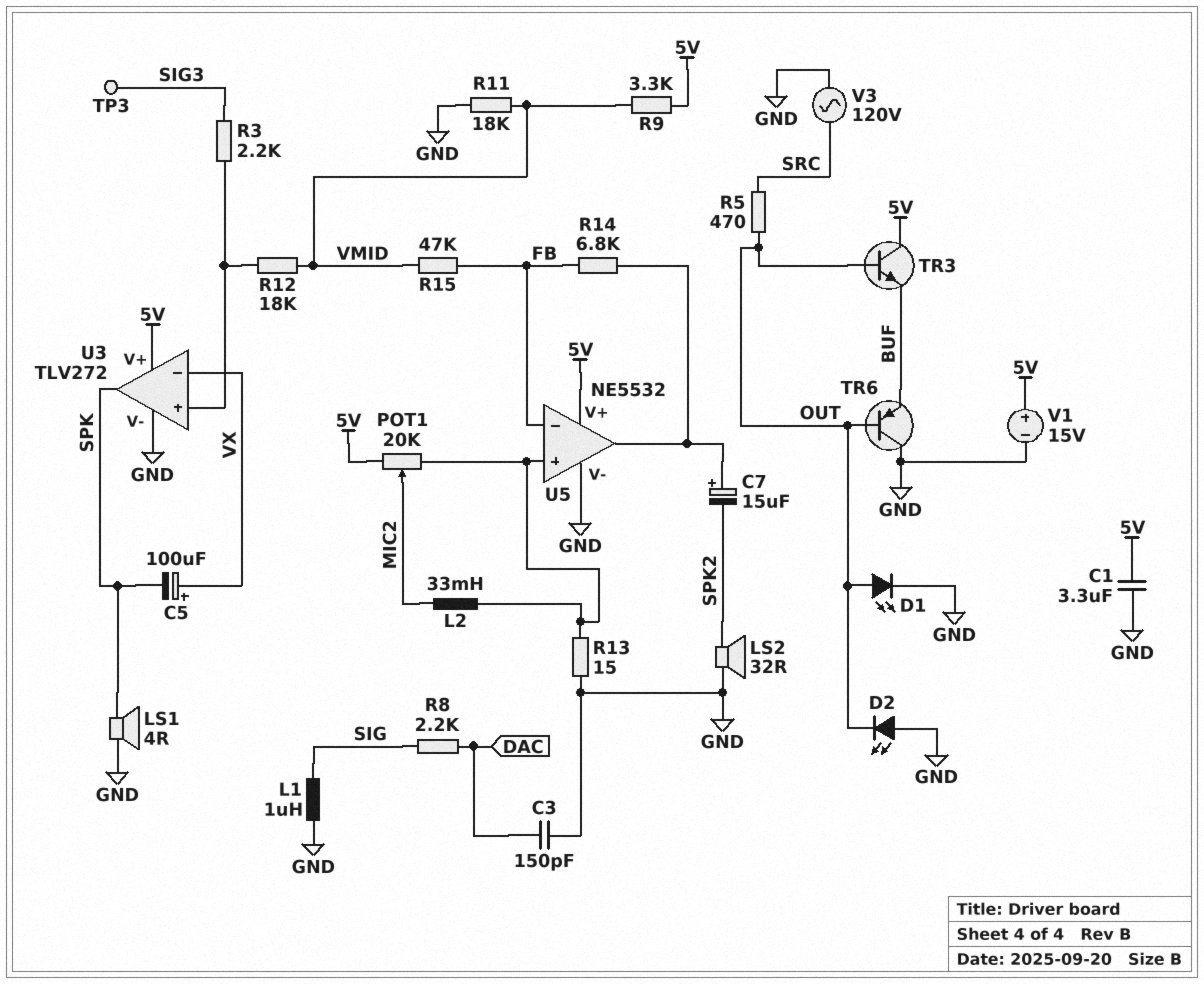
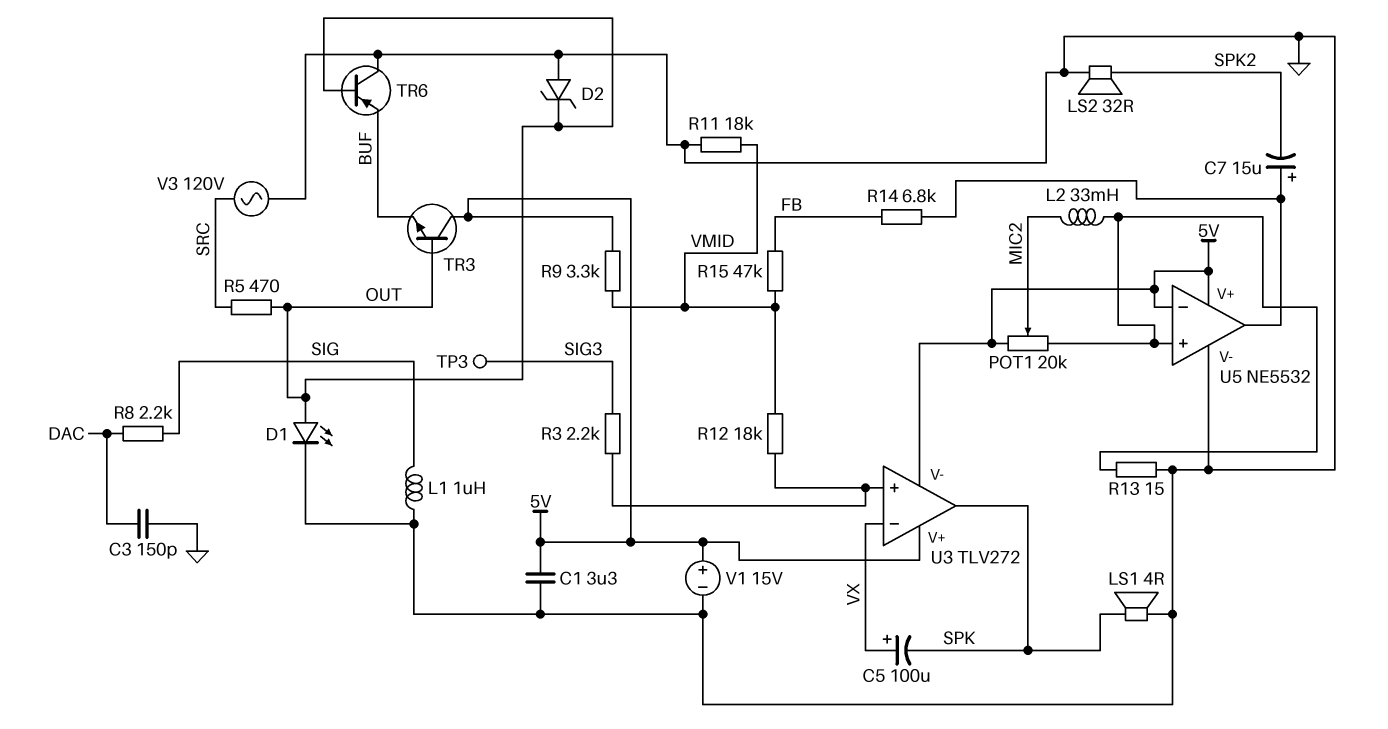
D2: LED (A GND, K OUT) -> zener (A GND, K OUT)
U3 pin V-: GND -> 5V
U5 pin in-: FB -> 5V

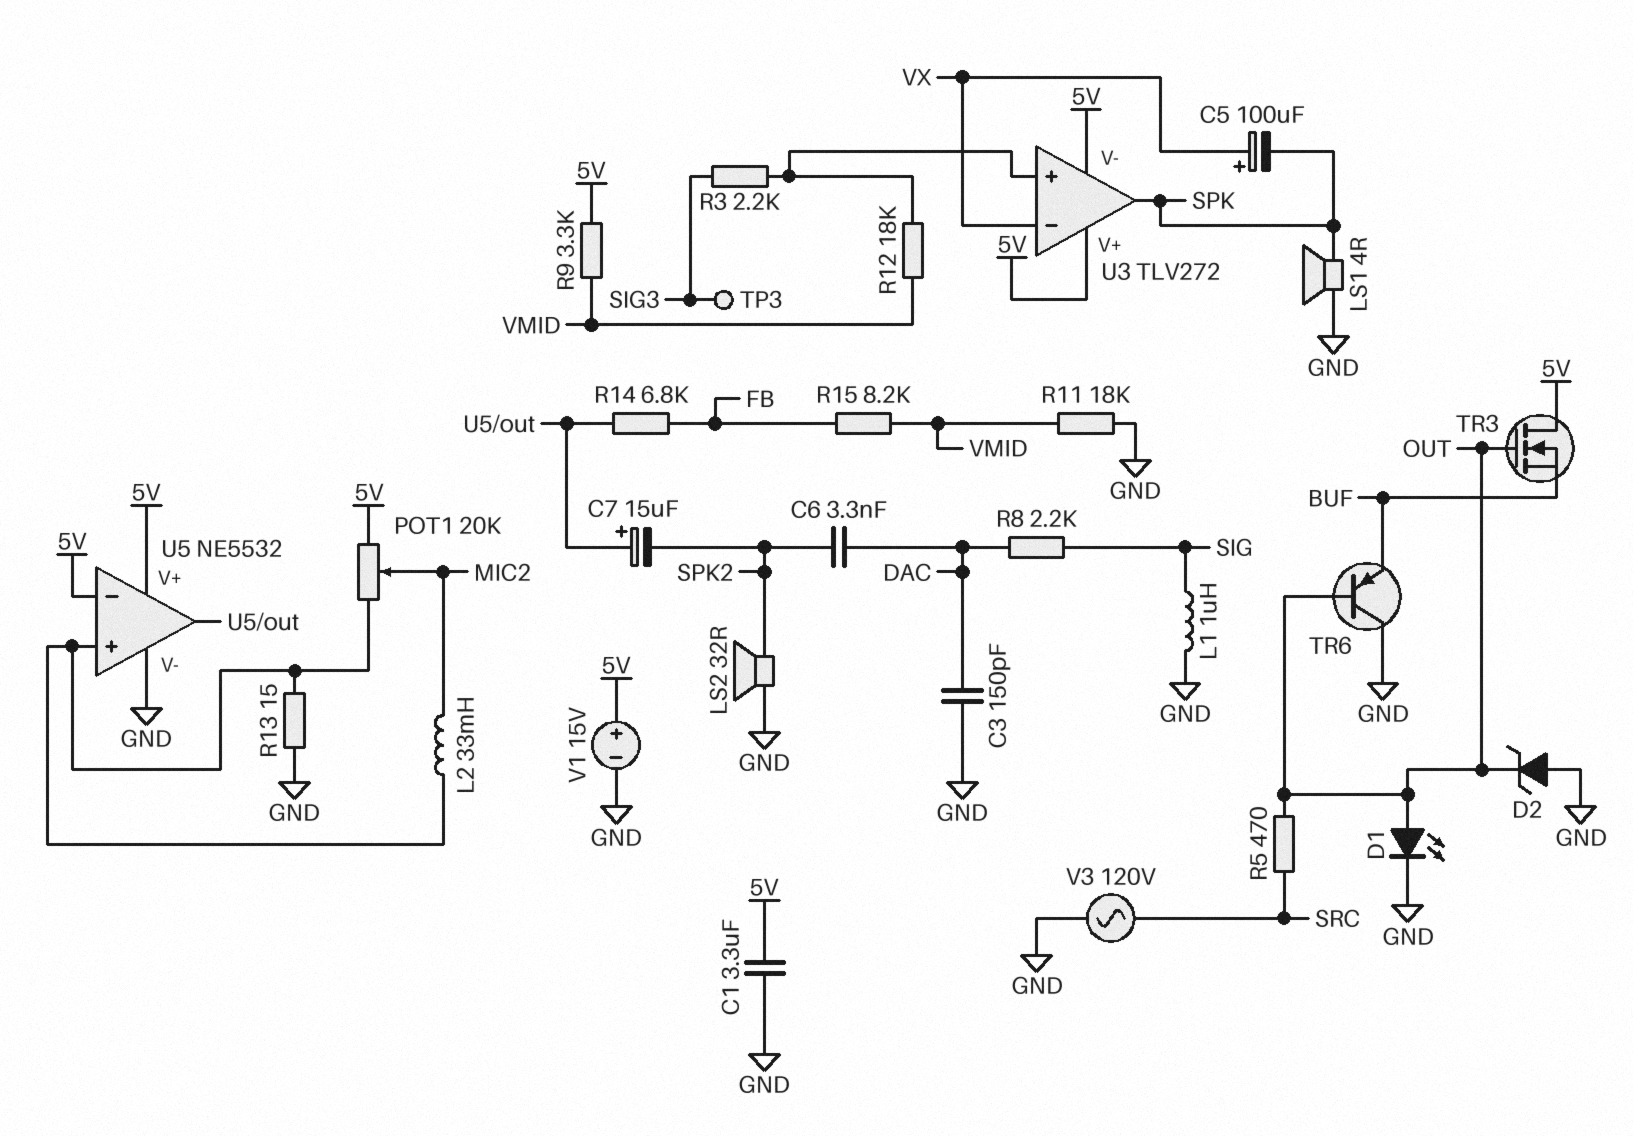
C6: none -> 3.3nF (DAC, SPK2)
R15: 47k (FB, VMID) -> 8.2k (FB, VMID)
TR3: NPN (B OUT, C 5V, E BUF) -> NMOS (G OUT, D 5V, S BUF)

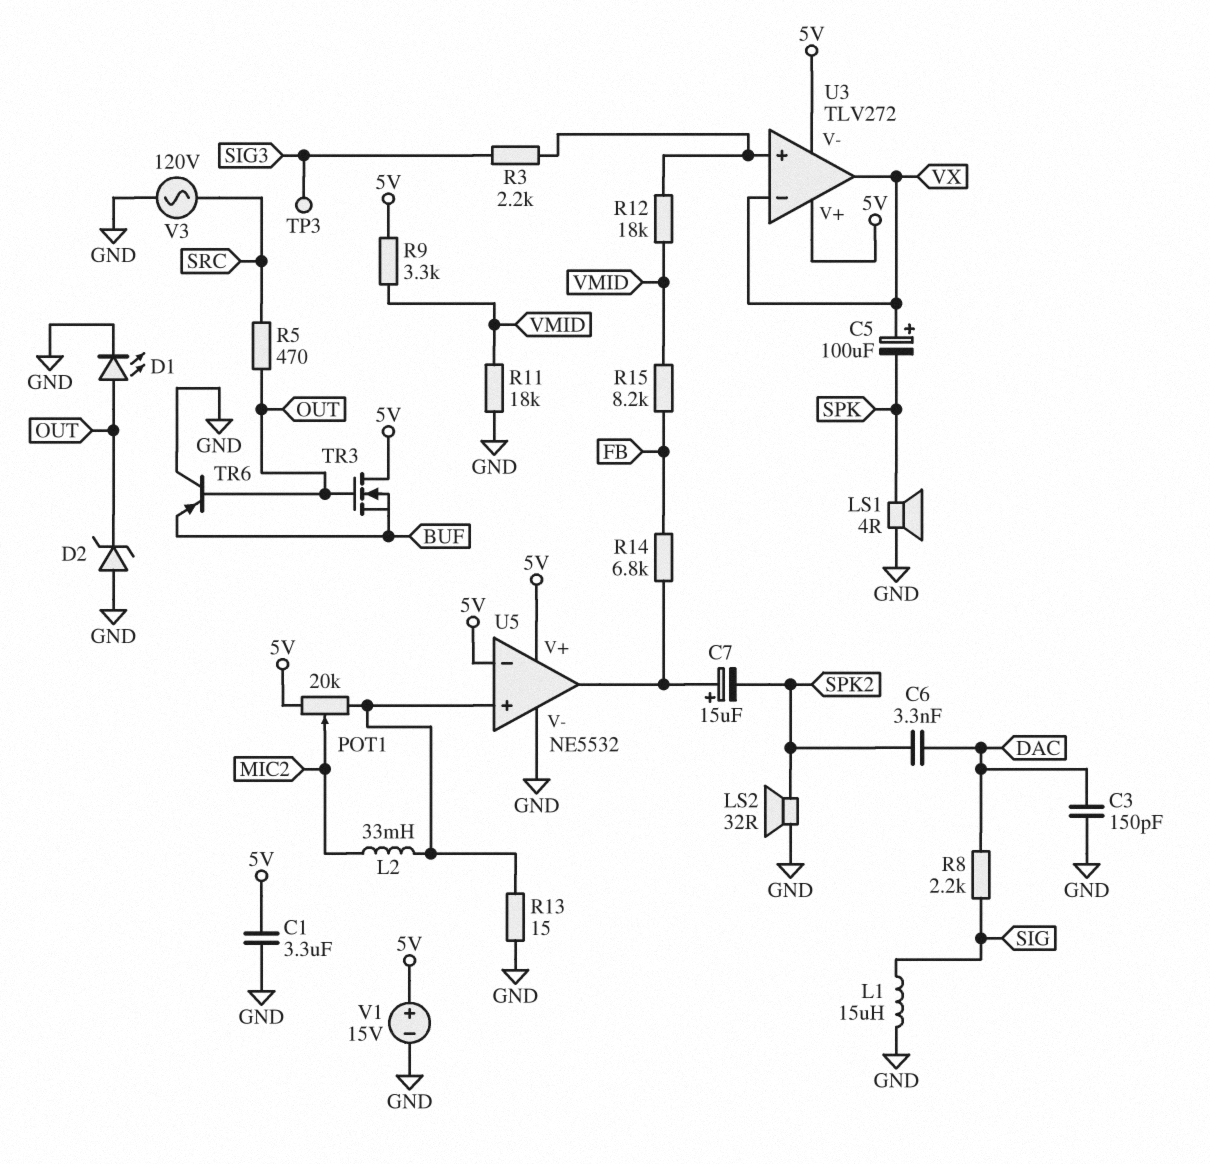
L1: 1uH (GND, SIG) -> 15uH (GND, SIG)
U3 pin out: SPK -> VX

